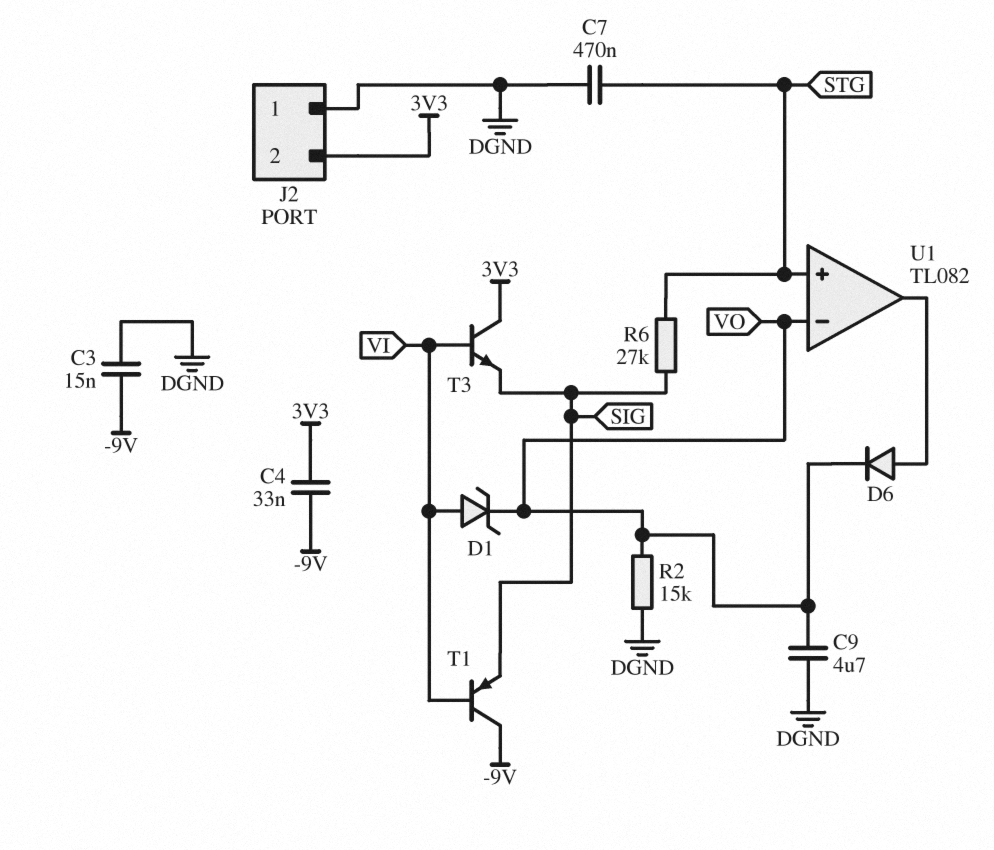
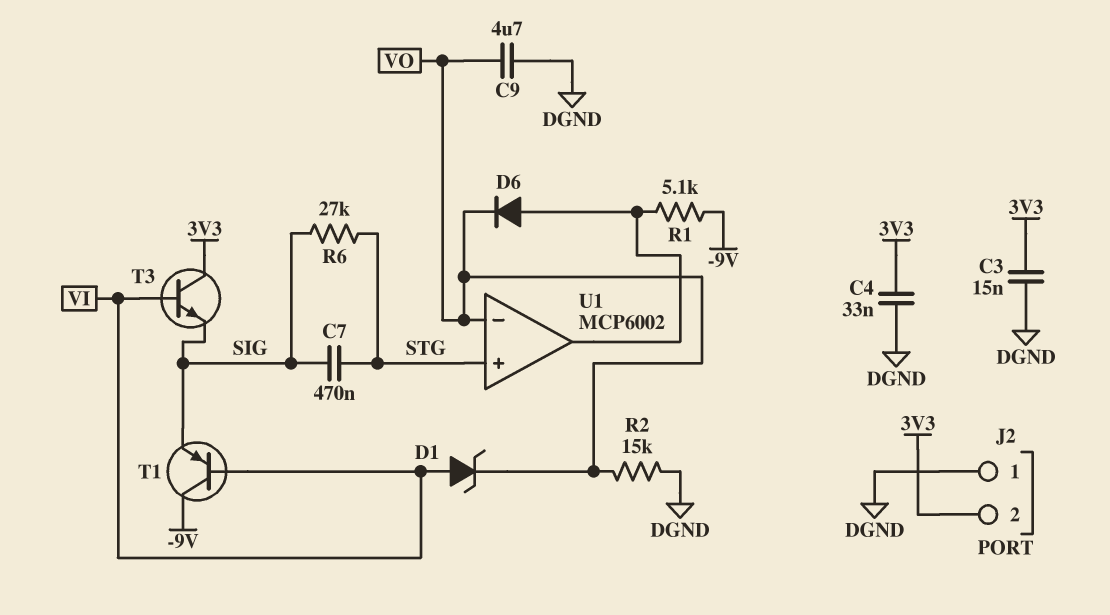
C3: 15nF (-9V, DGND) -> 15nF (3V3, DGND)
C4: 33nF (-9V, 3V3) -> 33nF (3V3, DGND)
C7: 470nF (DGND, STG) -> 470nF (SIG, STG)
R1: none -> 5.1k (-9V, U1/out)
U1: TL082 -> MCP6002

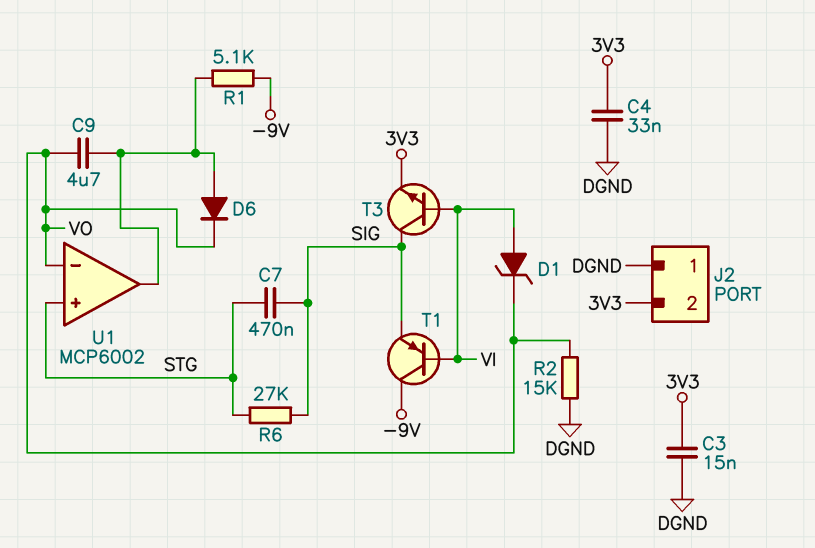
C9: 4.7uF (DGND, VO) -> 4.7uF (U1/out, VO)
T3: NPN (B VI, C 3V3, E SIG) -> NPN (B VI, C SIG, E 3V3)

